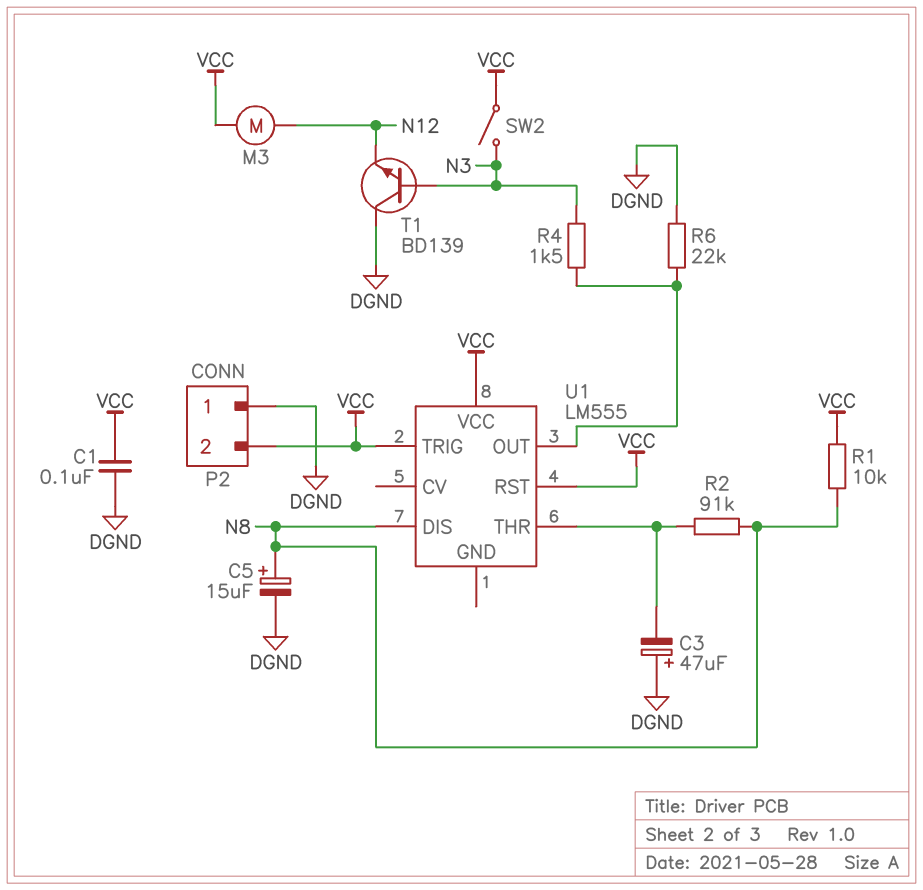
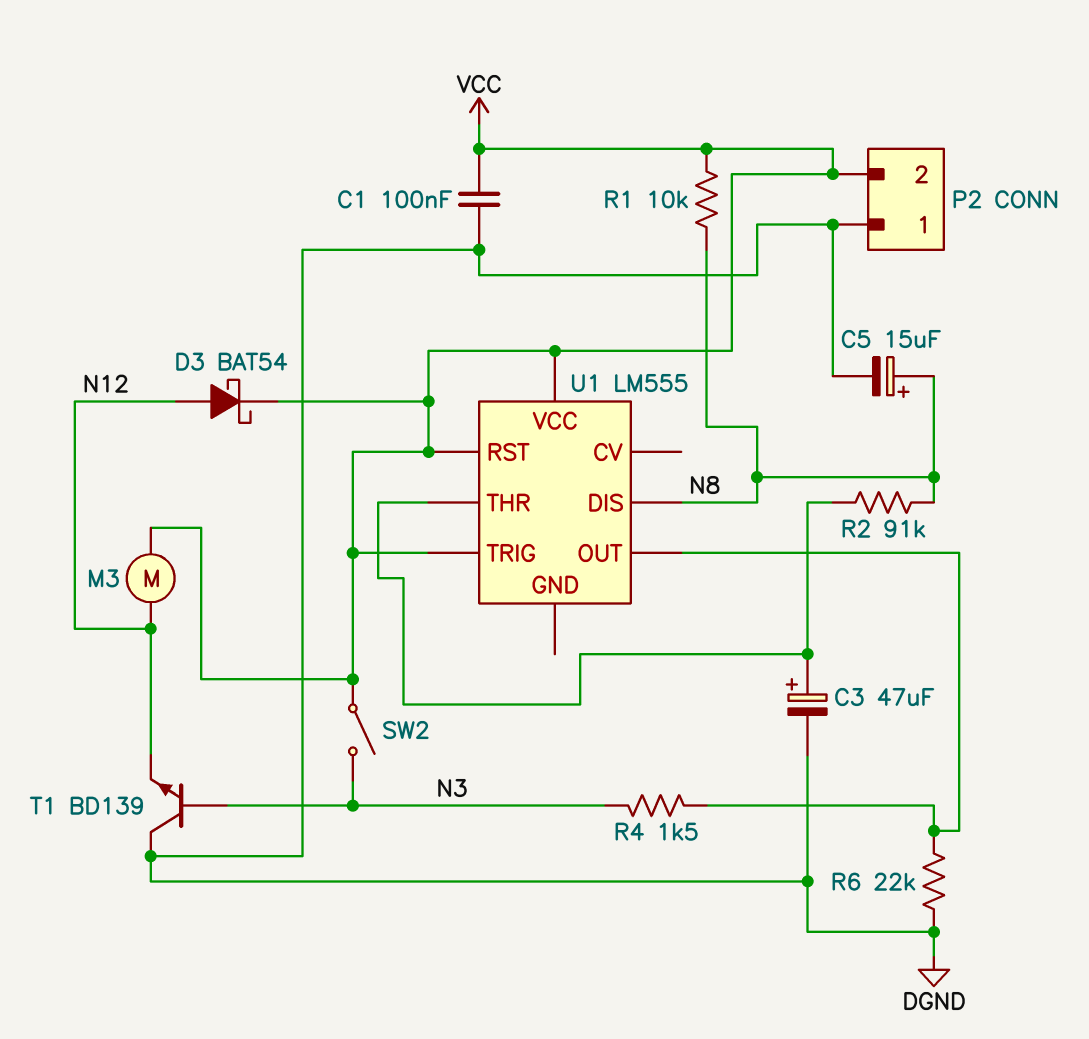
C3: 47uF (plus DGND, minus U1/THR) -> 47uF (plus U1/THR, minus DGND)
D3: none -> schottky BAT54 (A N12, K VCC)

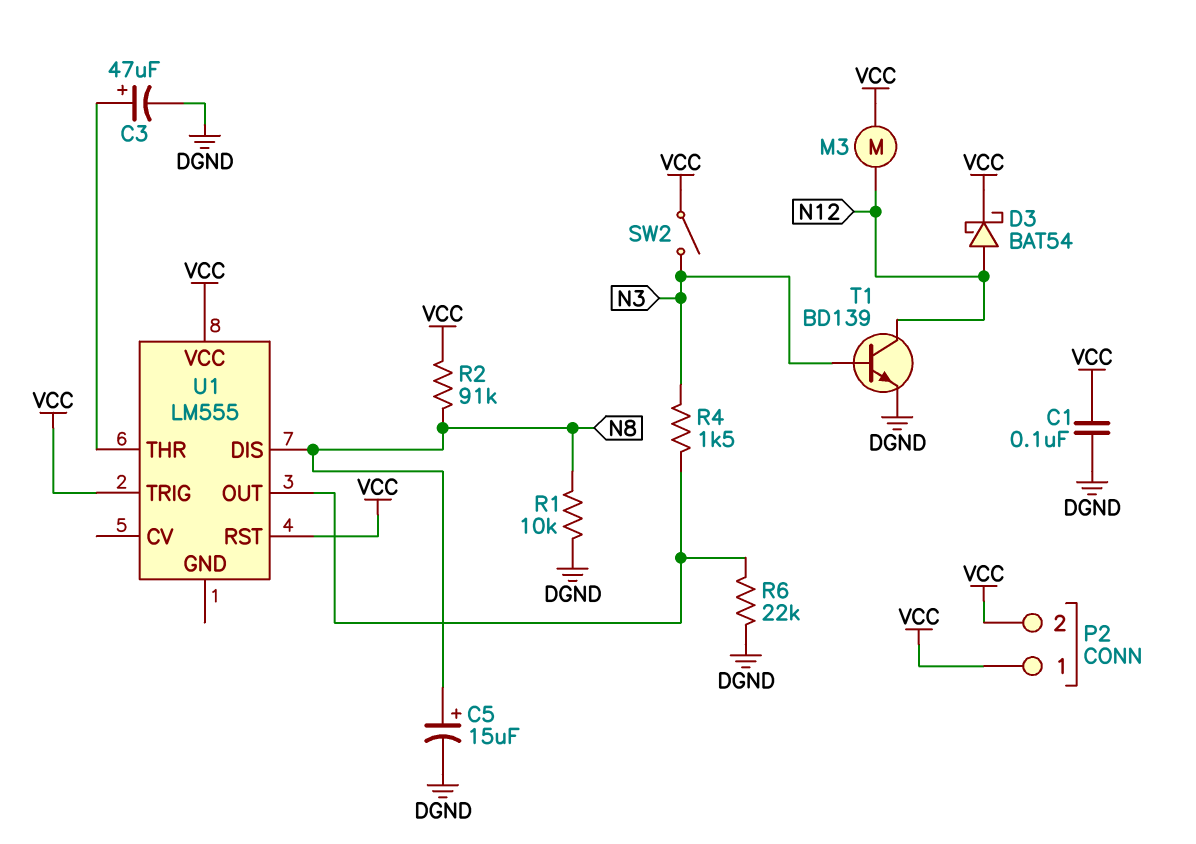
P2 pin 1: DGND -> VCC
R1: 10k (N8, VCC) -> 10k (DGND, N8)
R2: 91k (N8, U1/THR) -> 91k (N8, VCC)
T1: NPN BD139 (B N3, C DGND, E N12) -> NPN BD139 (B N3, C N12, E DGND)

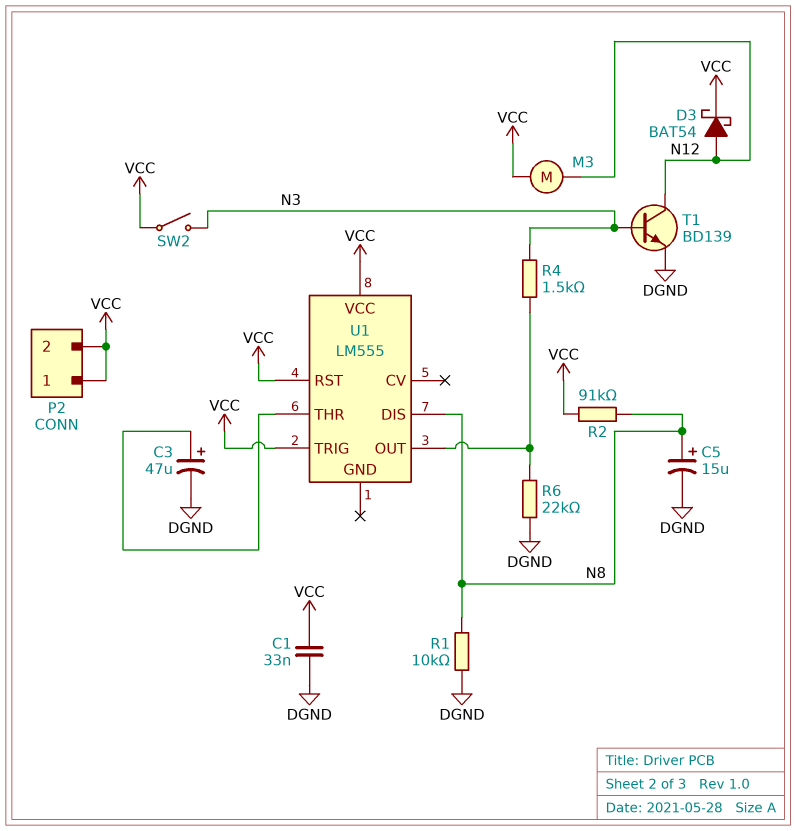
C1: 100nF (DGND, VCC) -> 33nF (DGND, VCC)

